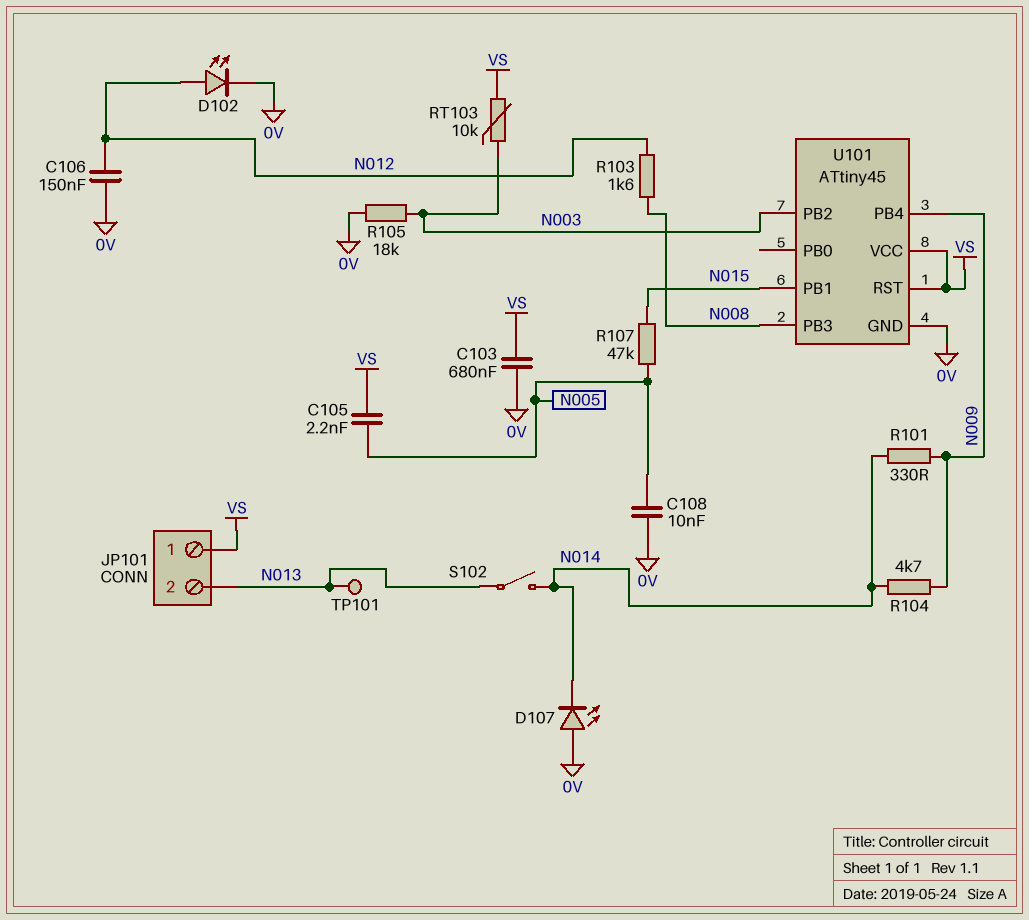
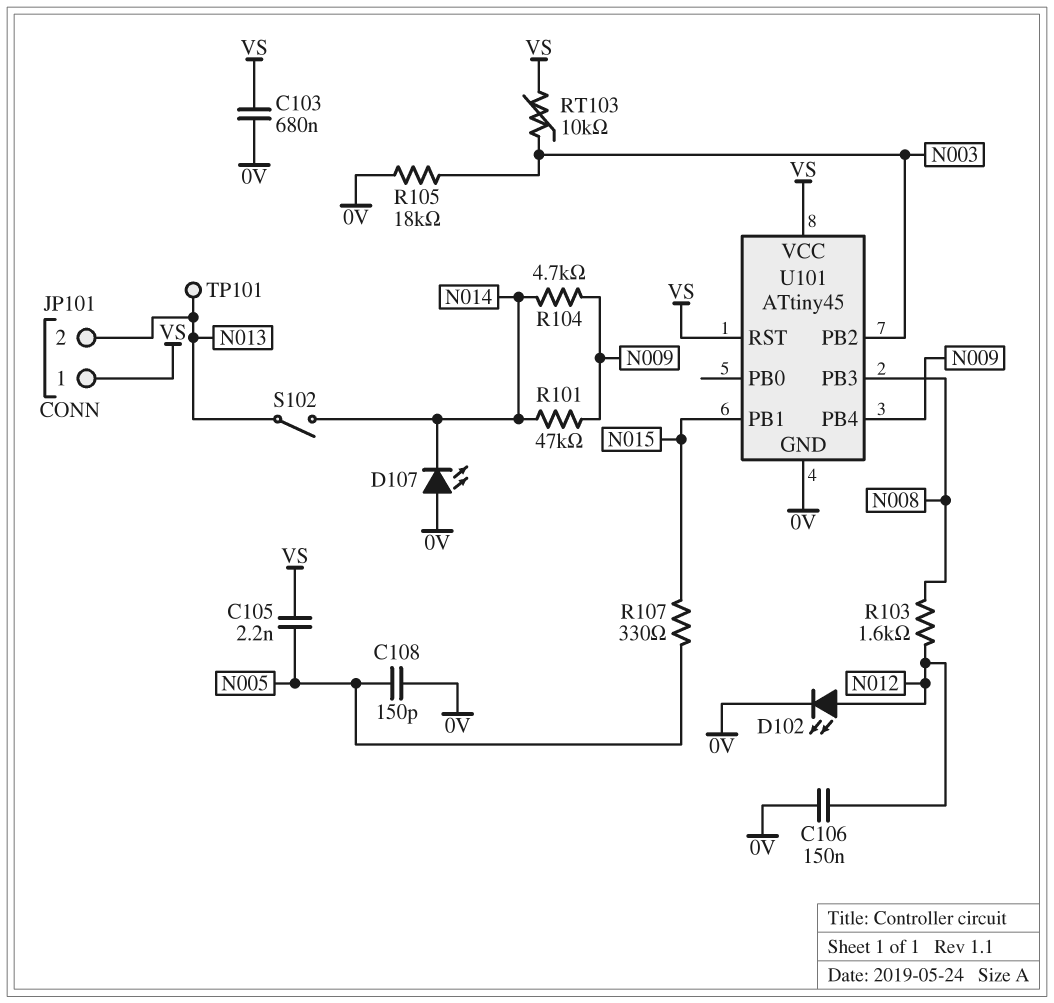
C108: 10nF (0V, N005) -> 150pF (0V, N005)
R101: 330 (N009, N014) -> 47k (N009, N014)
R107: 47k (N005, N015) -> 330 (N005, N015)

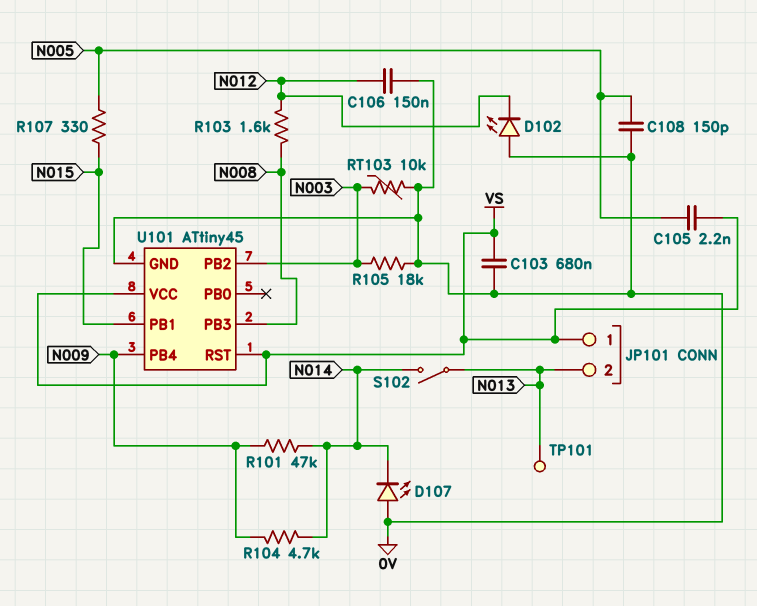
D102: LED (A N012, K 0V) -> LED (A 0V, K N012)
RT103: 10k (N003, VS) -> 10k (0V, N003)

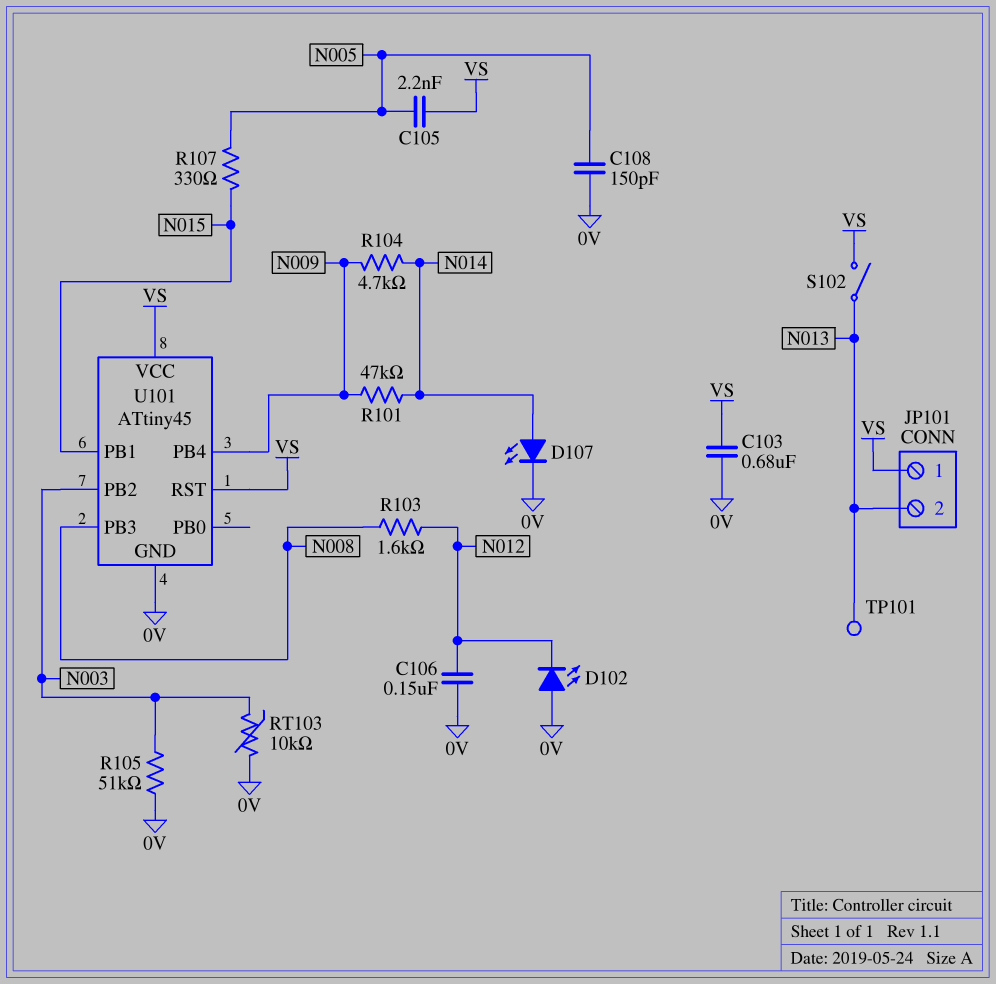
D107: LED (A 0V, K N014) -> LED (A N014, K 0V)
R105: 18k (0V, N003) -> 51k (0V, N003)
S102: switch (N013, N014) -> switch (N013, VS)

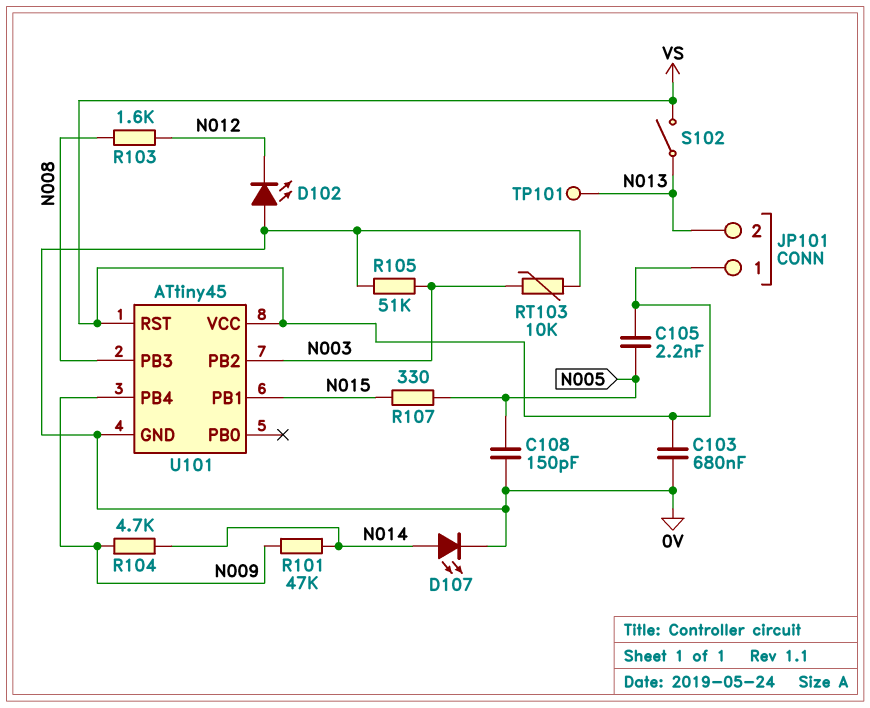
C106: 150nF (0V, N012) -> none

